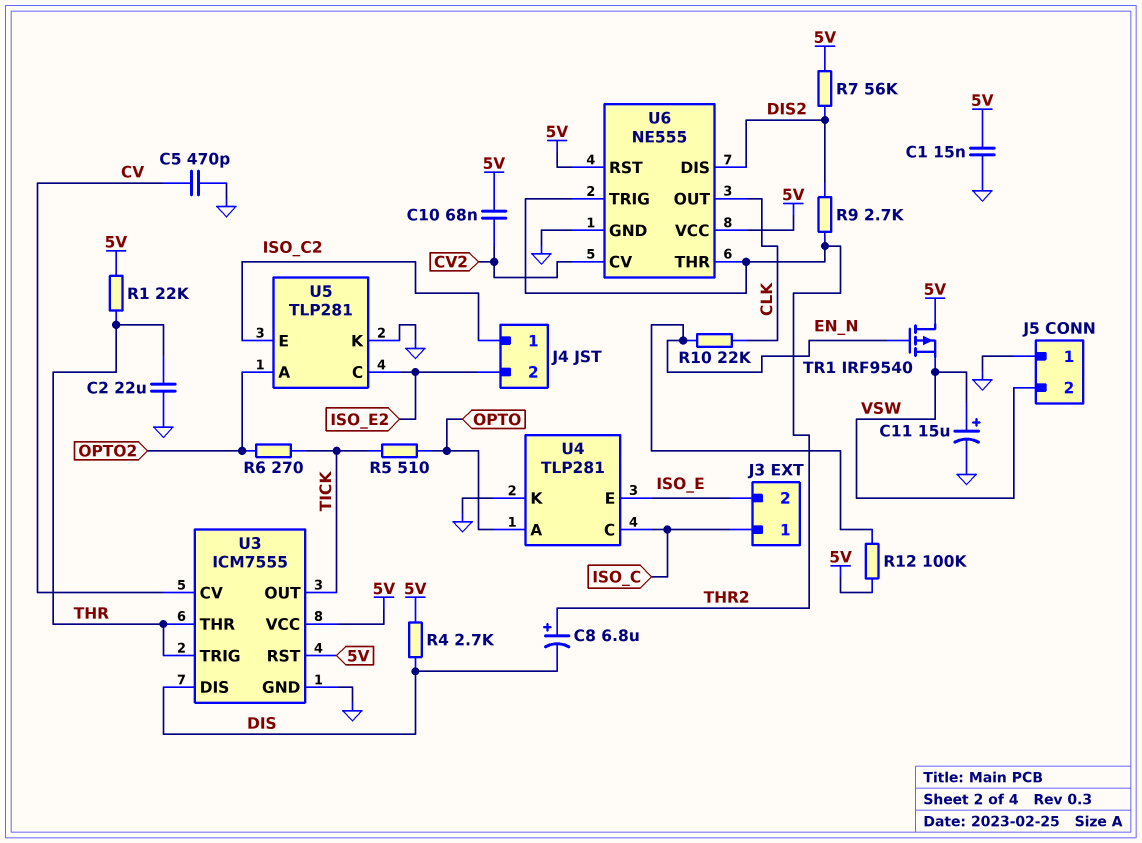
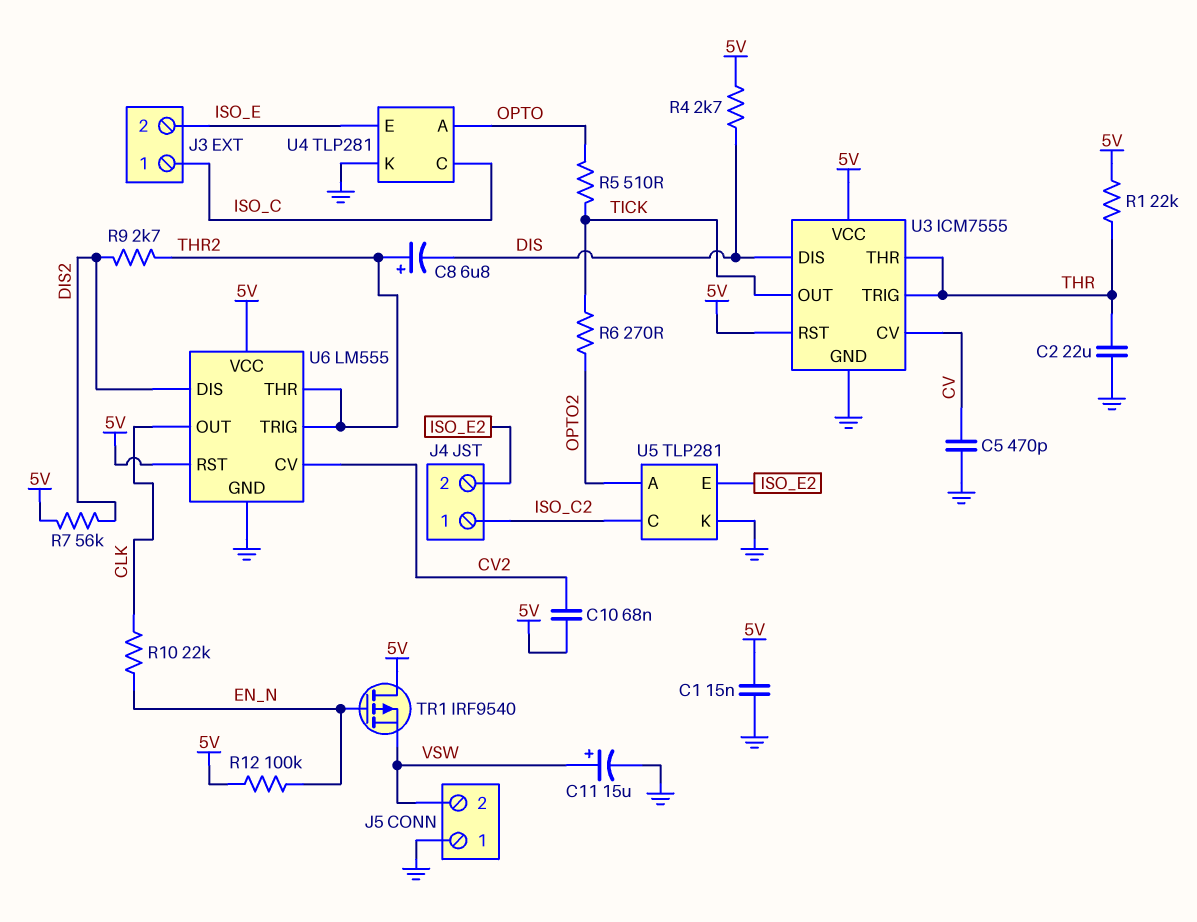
U5 pin C: ISO_E2 -> ISO_C2
U5 pin E: ISO_C2 -> ISO_E2
U6: NE555 -> LM555

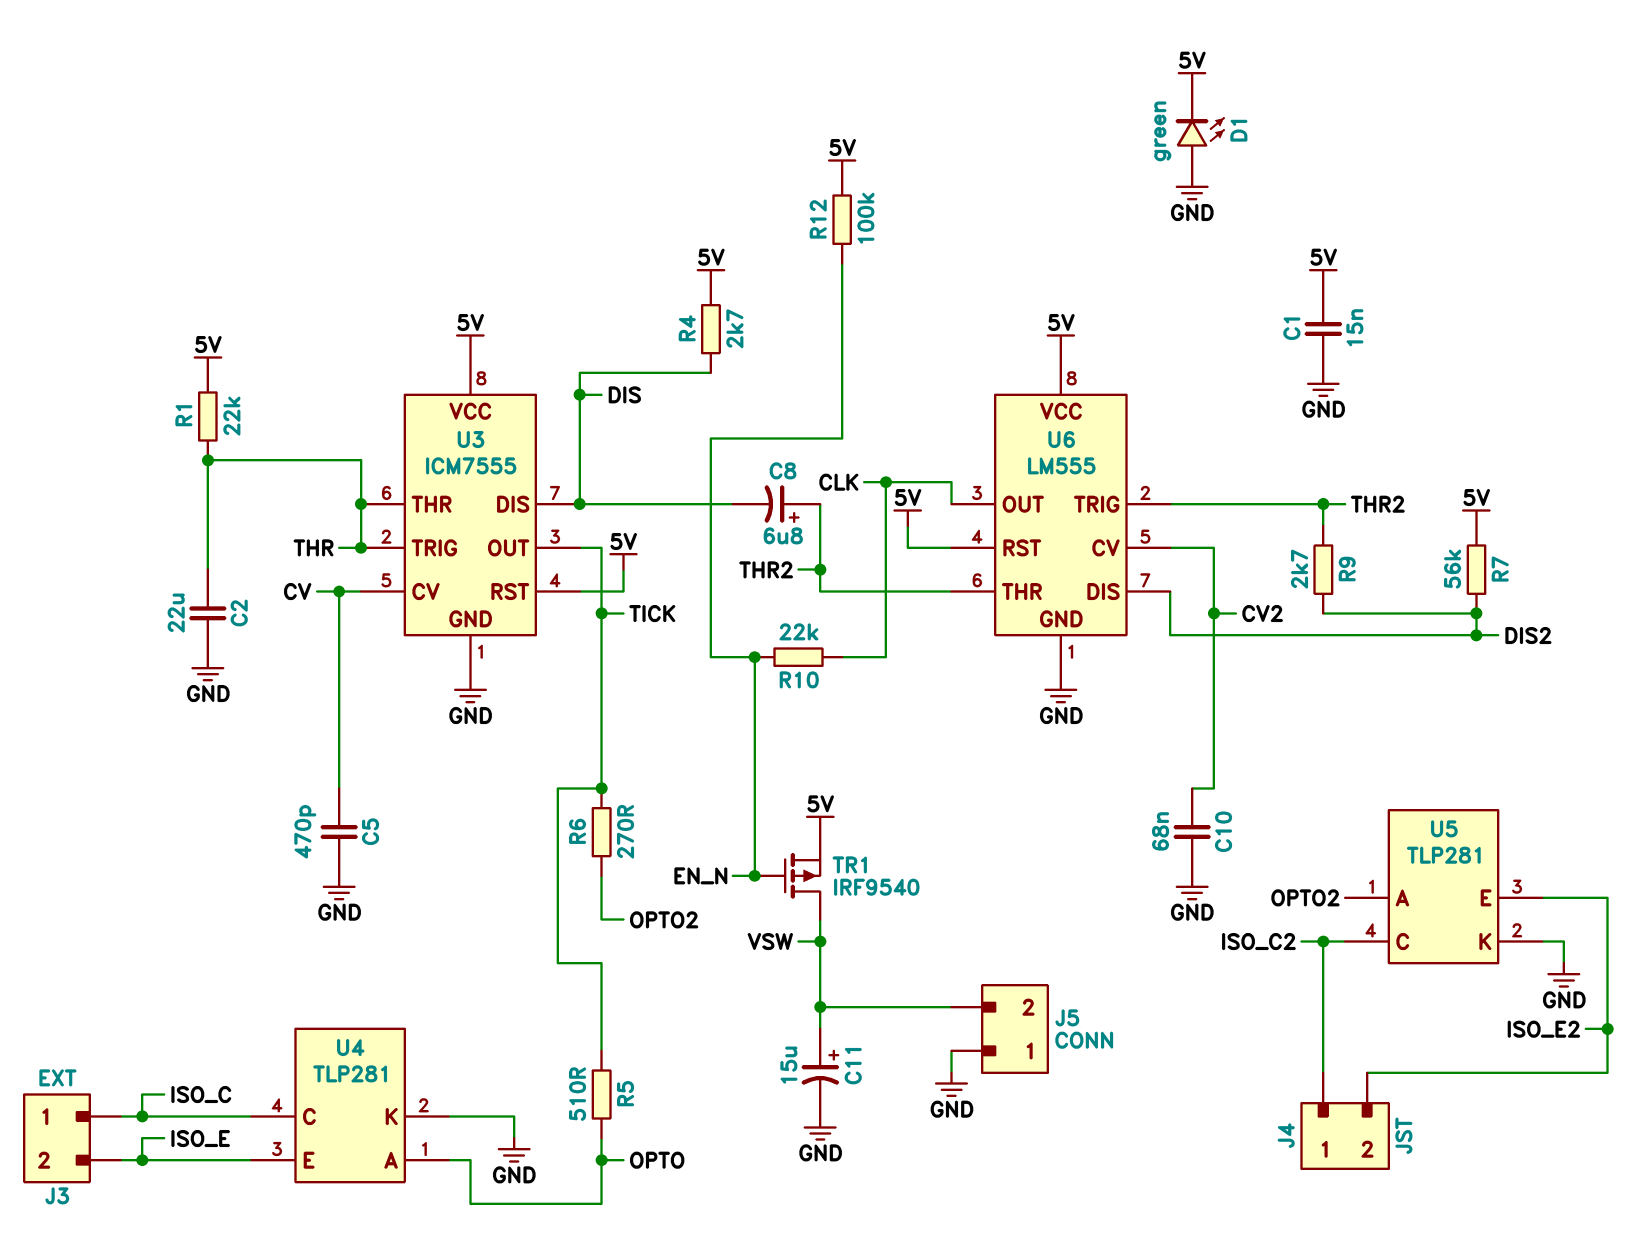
C10: 68nF (5V, CV2) -> 68nF (CV2, GND)
D1: none -> LED green (A GND, K 5V)
TR1: PMOS IRF9540 (G EN_N, D 5V, S VSW) -> PMOS IRF9540 (G EN_N, D VSW, S 5V)

